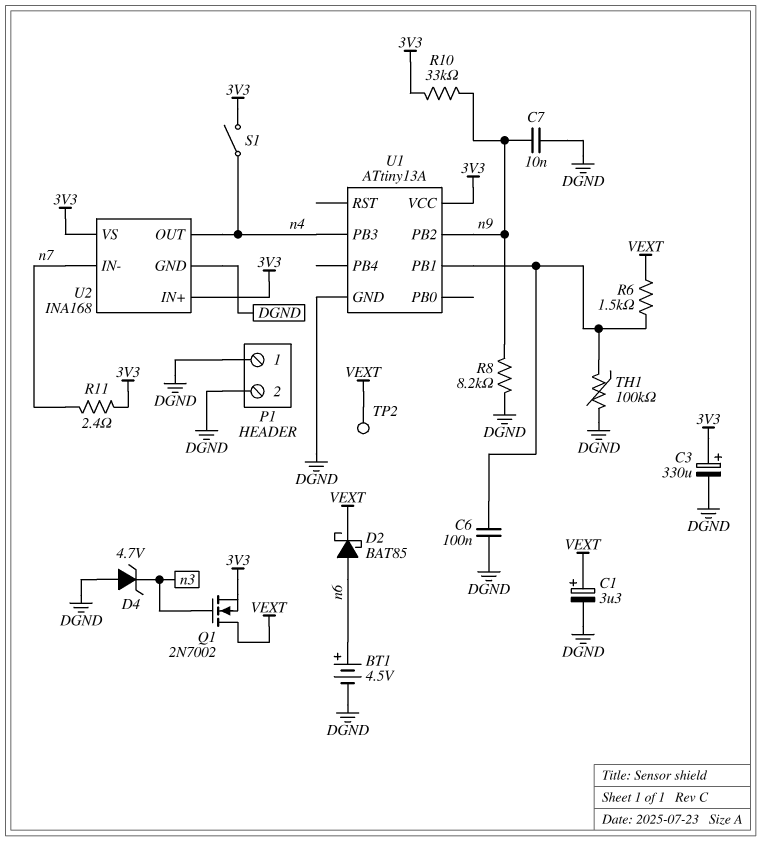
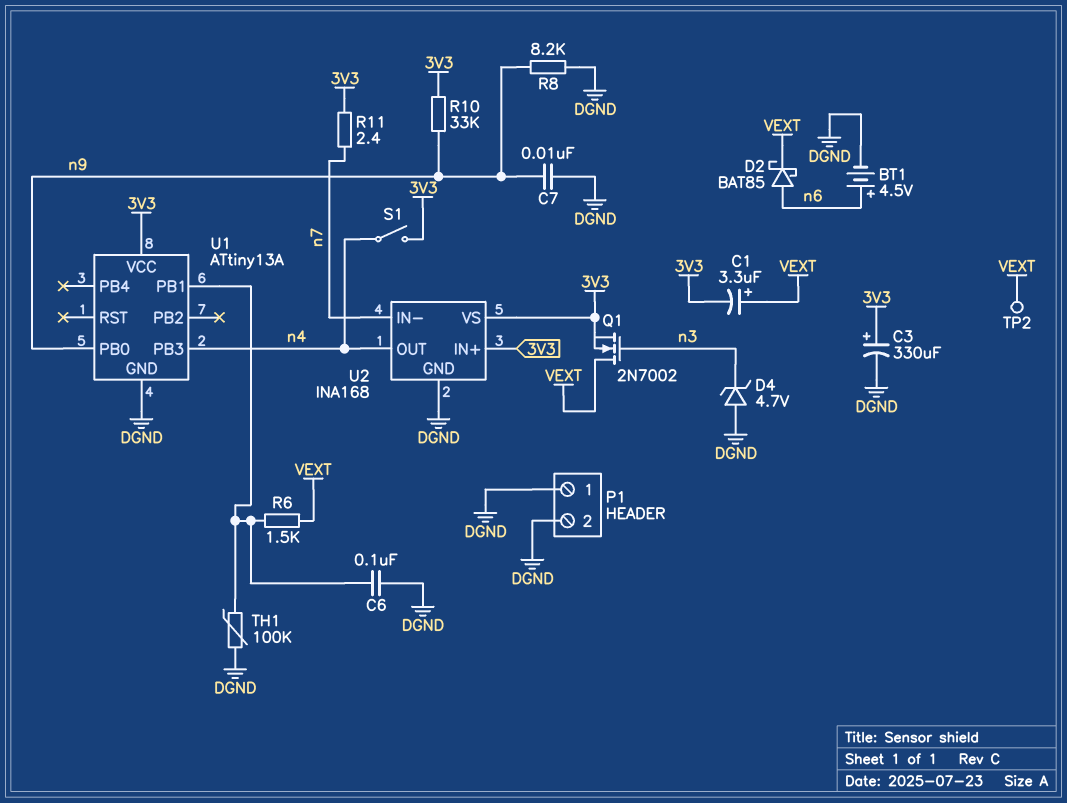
C1: 3.3uF (plus VEXT, minus DGND) -> 3.3uF (plus VEXT, minus 3V3)
U1 pin PB0: none -> n9
U1 pin PB2: n9 -> none

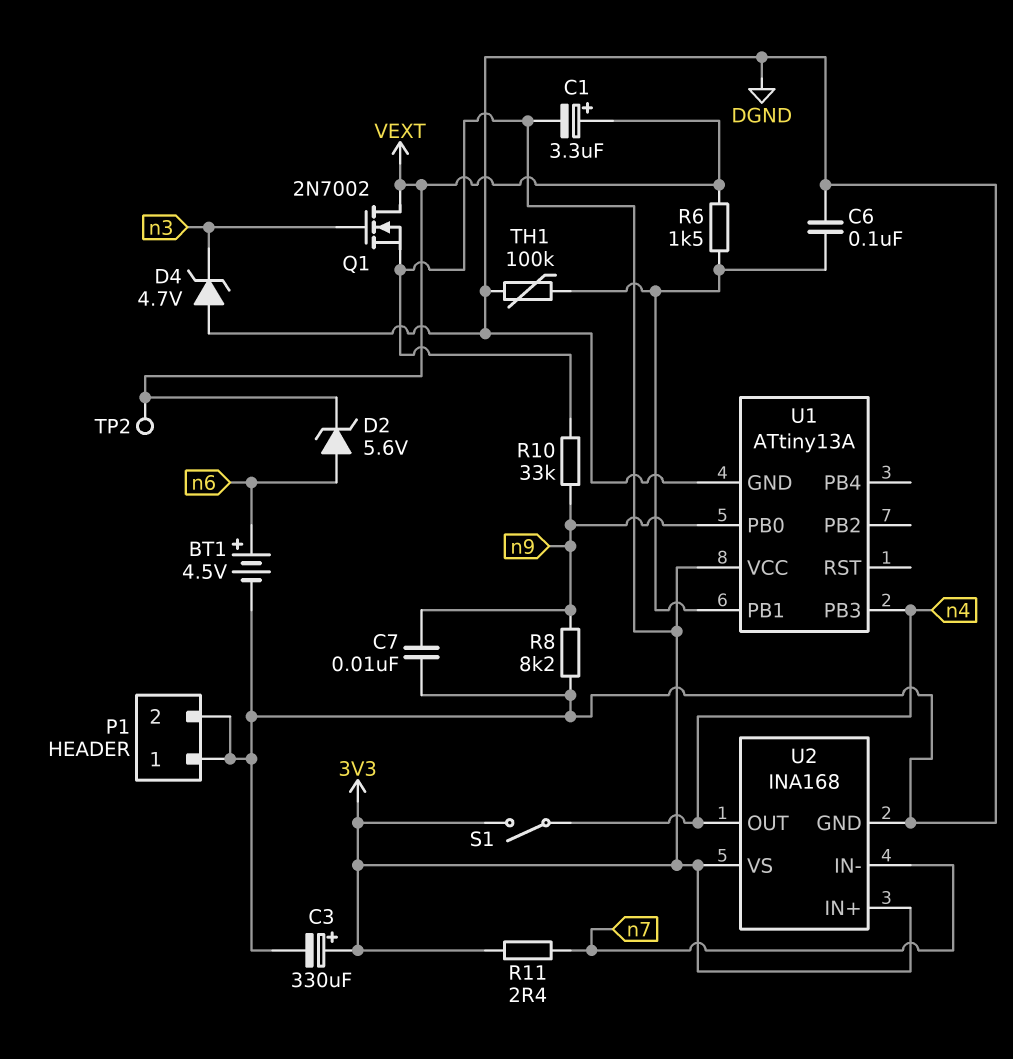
D2: schottky BAT85 (A n6, K VEXT) -> zener 5.6V (A n6, K VEXT)

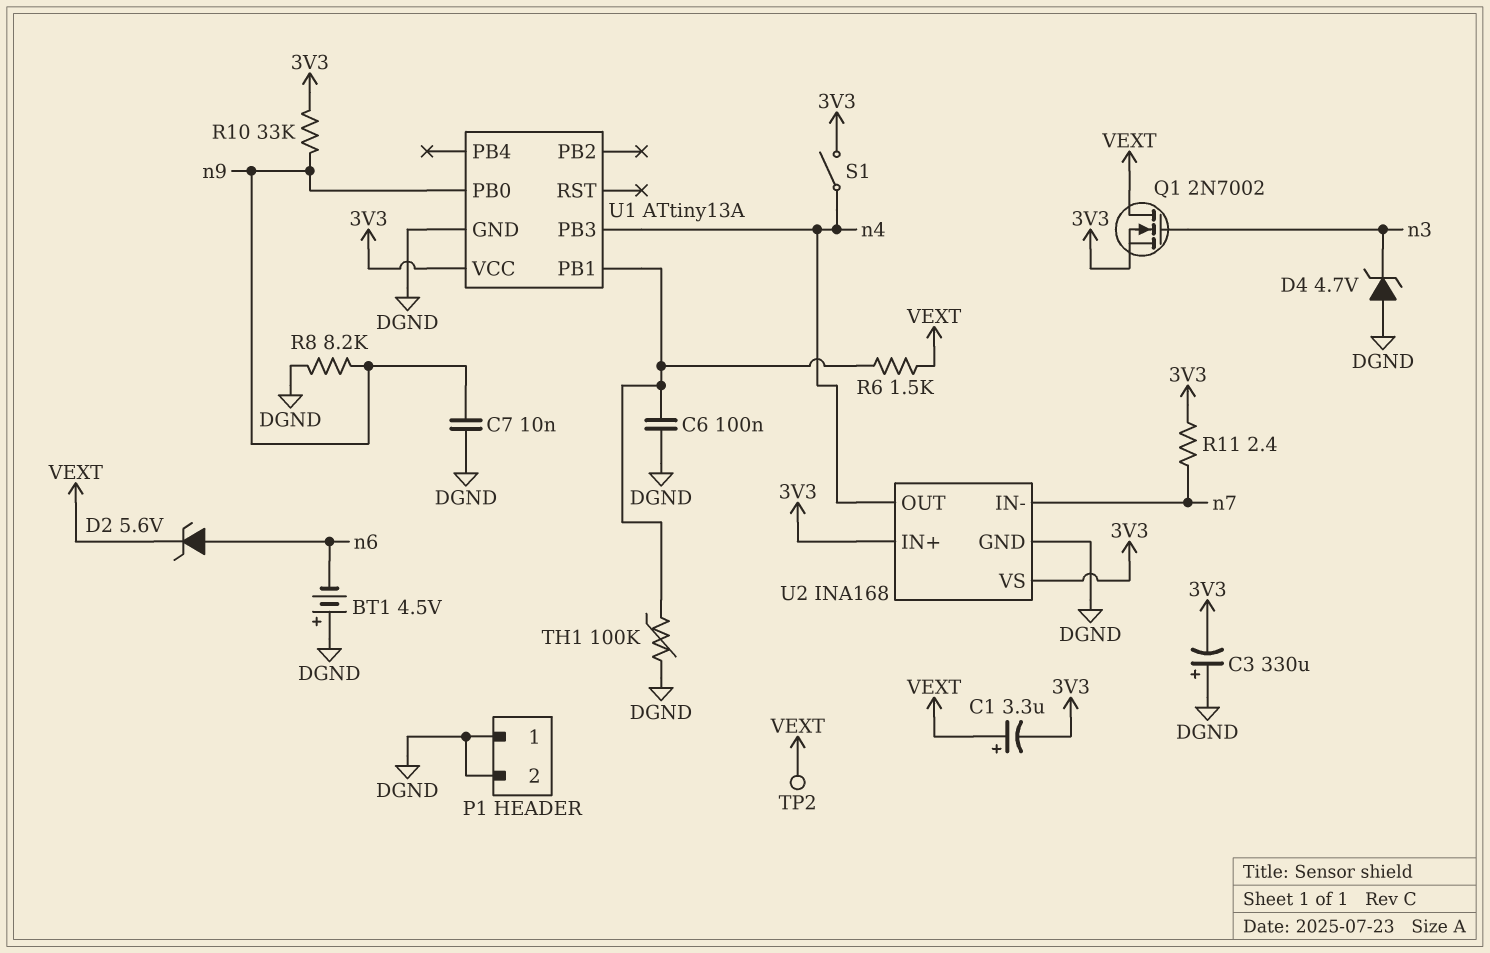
BT1: 4.5V (plus n6, minus DGND) -> 4.5V (plus DGND, minus n6)
C3: 330uF (plus 3V3, minus DGND) -> 330uF (plus DGND, minus 3V3)

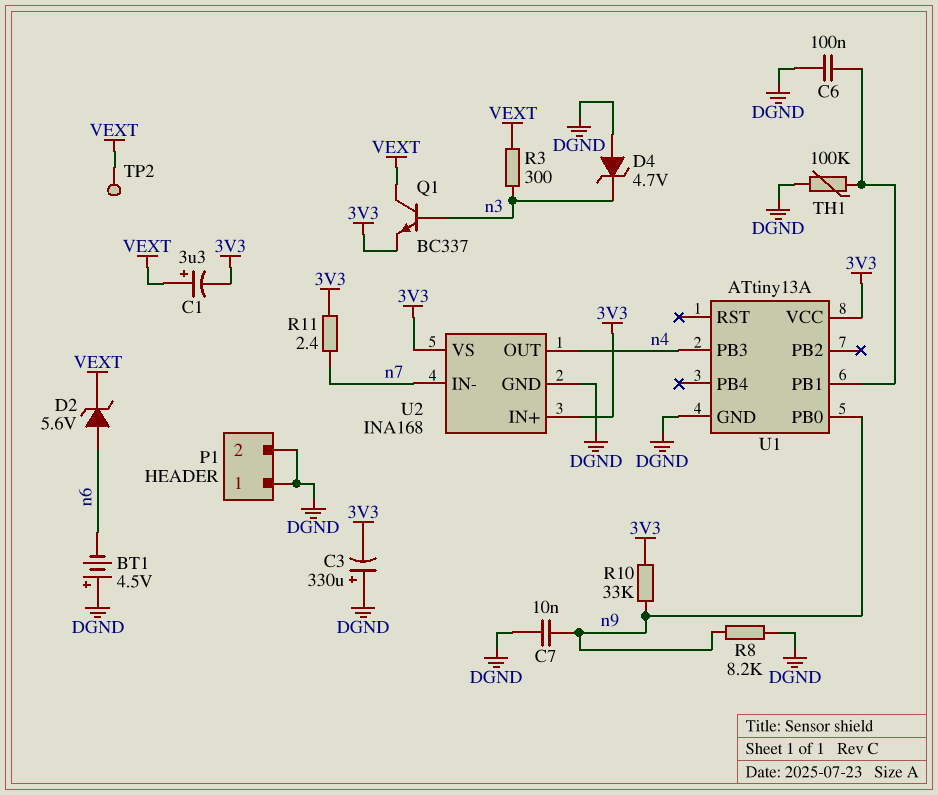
Q1: NMOS 2N7002 (G n3, D VEXT, S 3V3) -> NPN BC337 (B n3, C VEXT, E 3V3)
R3: none -> 300 (VEXT, n3)
R6: 1.5k (U1/PB1, VEXT) -> none
S1: switch (3V3, n4) -> none

